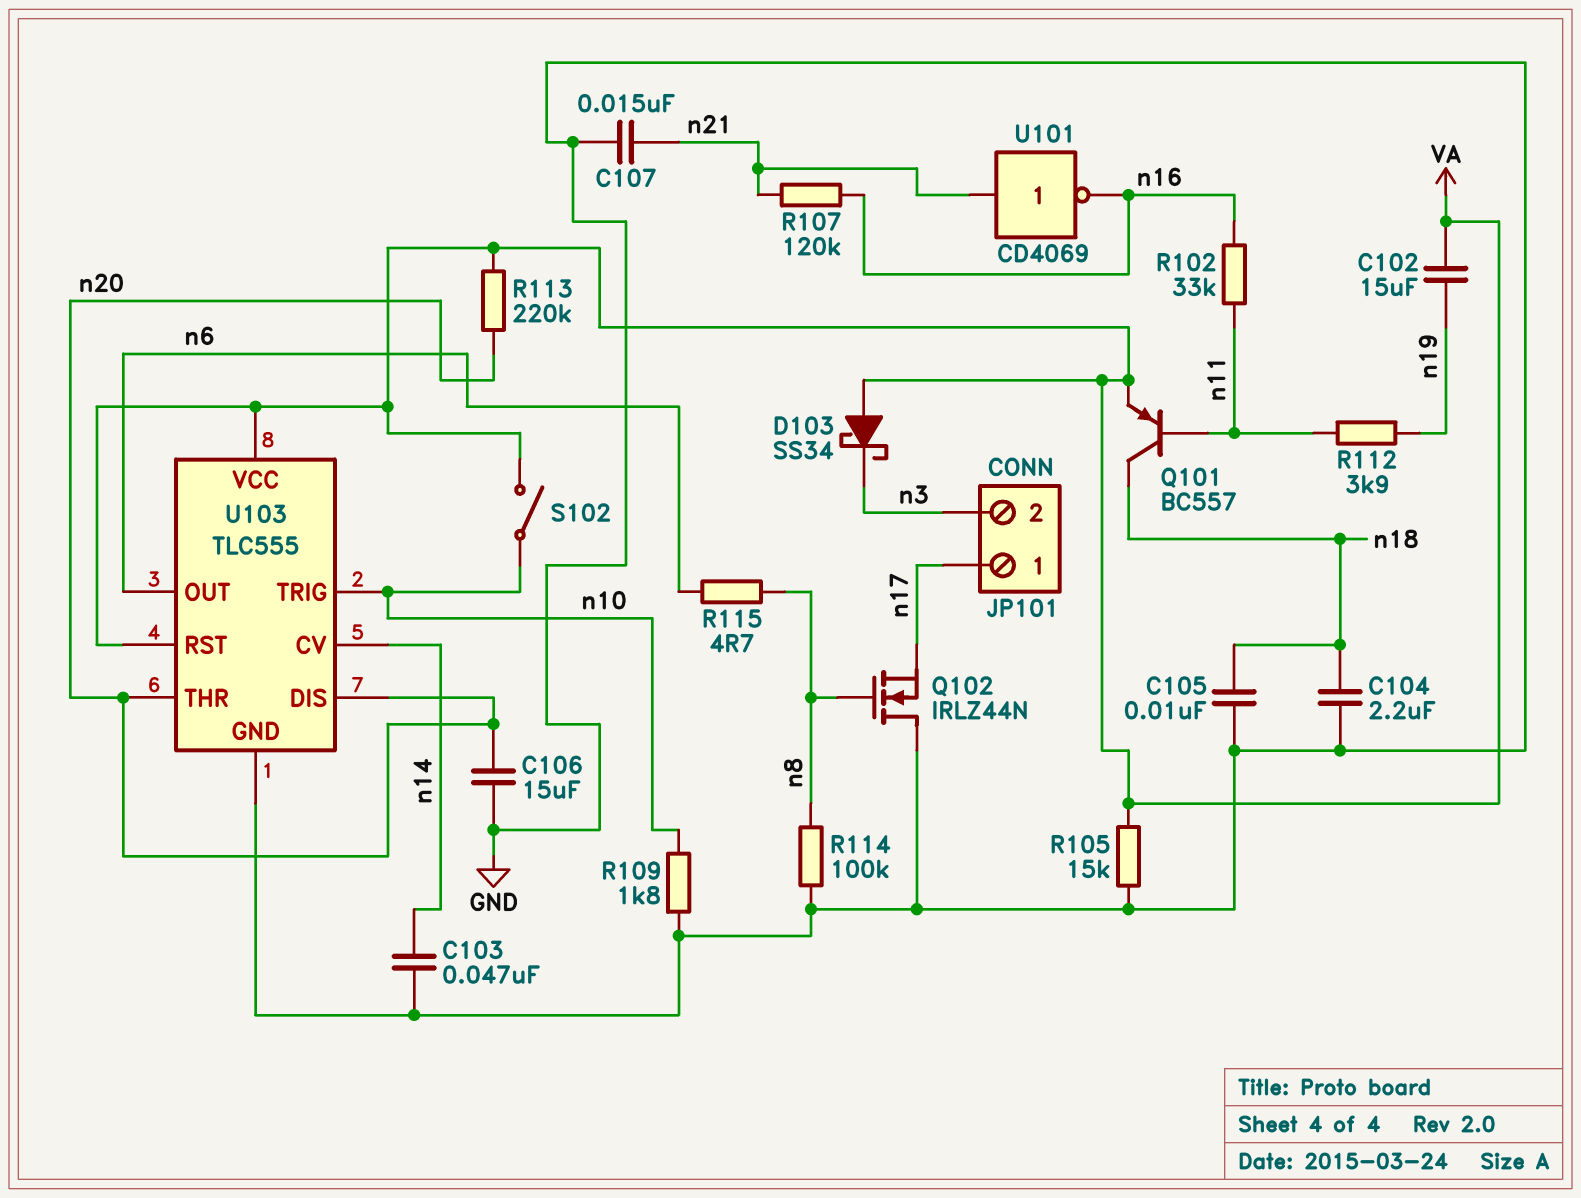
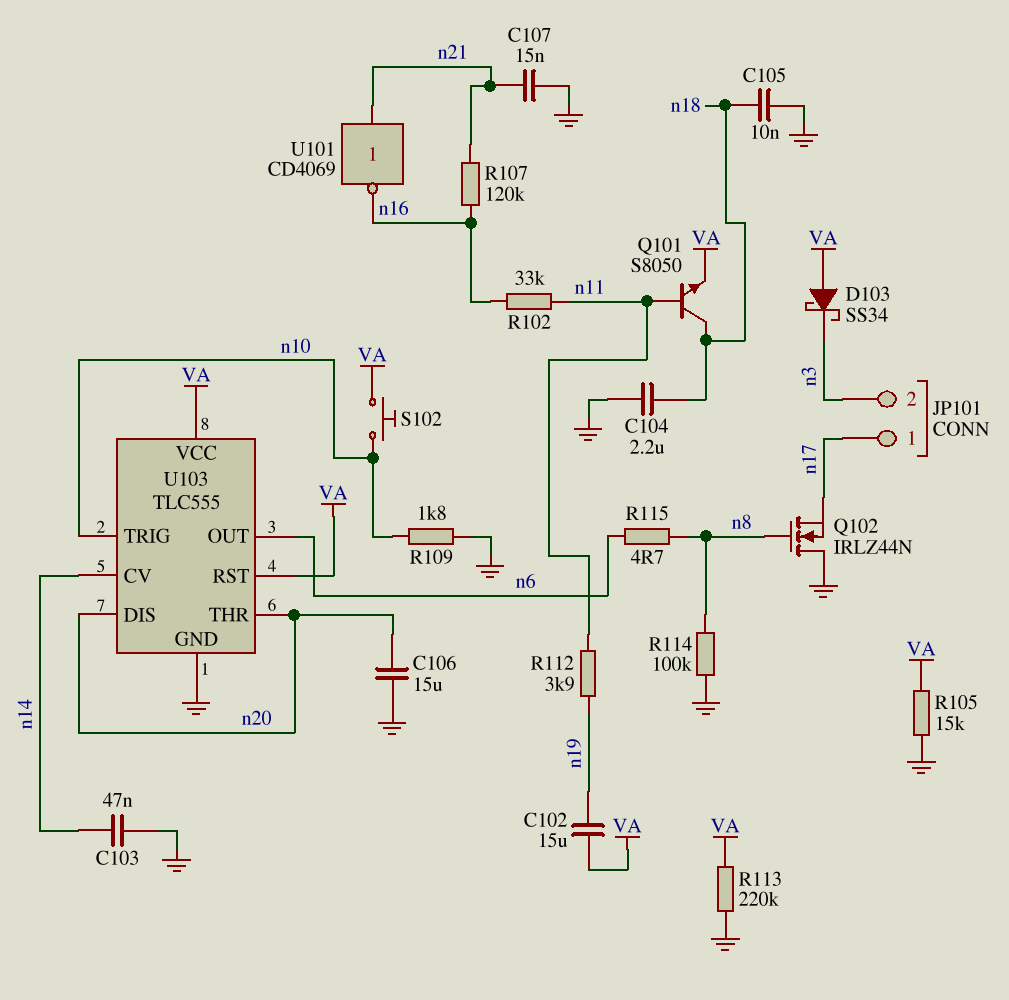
Q101: PNP BC557 (B n11, C n18, E VA) -> NPN S8050 (B n11, C n18, E VA)
R113: 220k (VA, n20) -> 220k (GND, VA)
S102: switch (VA, n10) -> button (VA, n10)

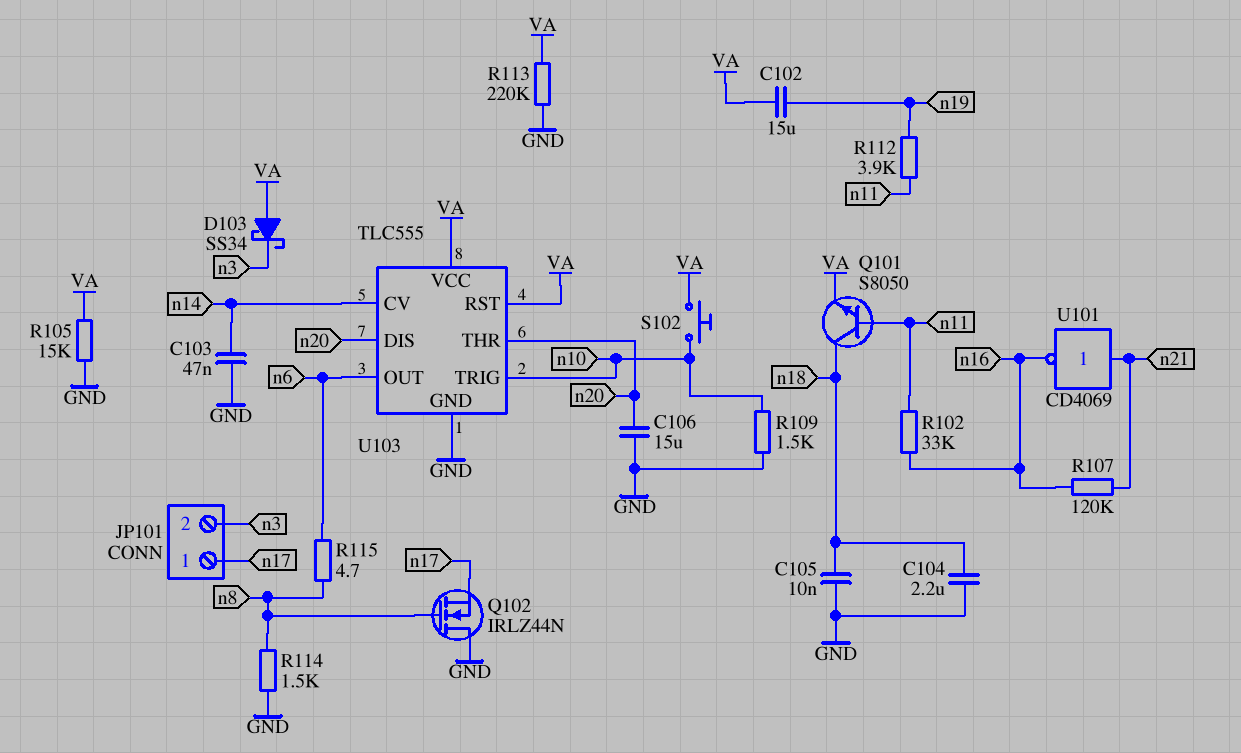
C107: 15nF (GND, n21) -> none
R109: 1.8k (GND, n10) -> 1.5k (GND, n10)
R114: 100k (GND, n8) -> 1.5k (GND, n8)

